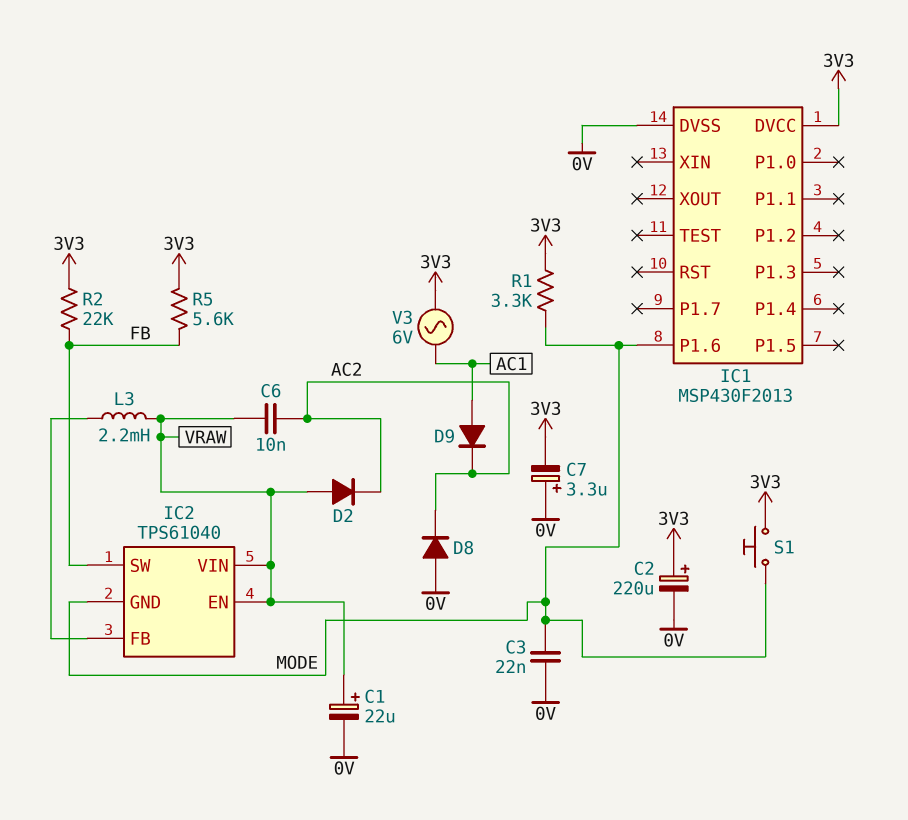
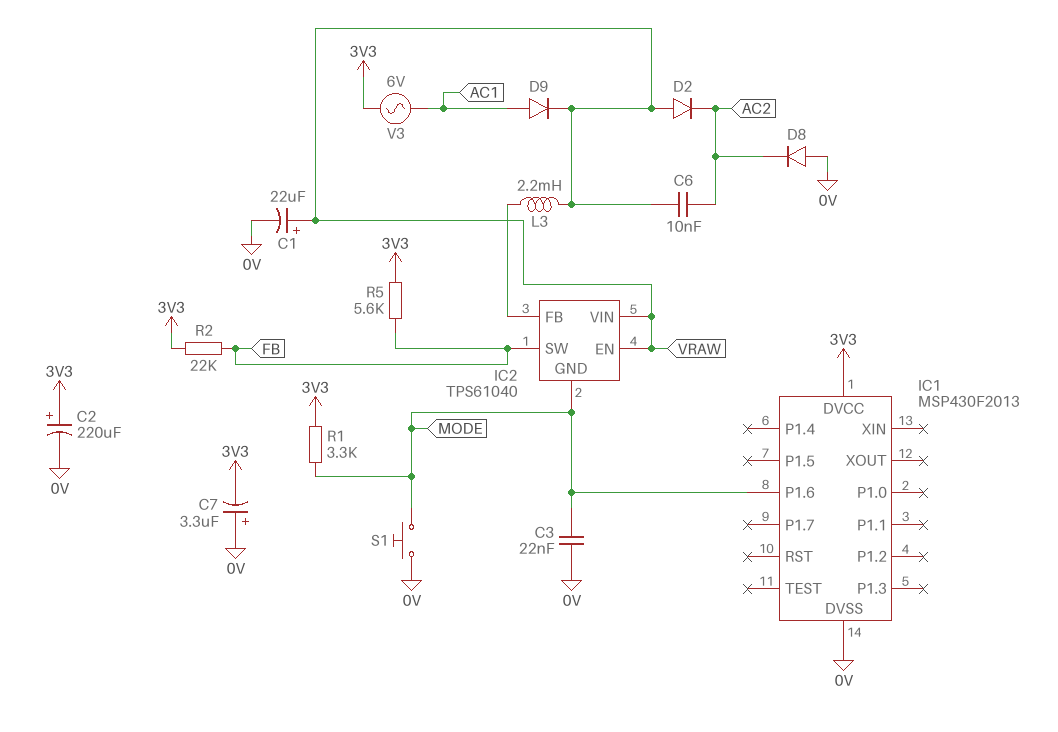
D9: diode (A AC1, K AC2) -> diode (A AC1, K VRAW)
S1: button (3V3, MODE) -> button (0V, MODE)

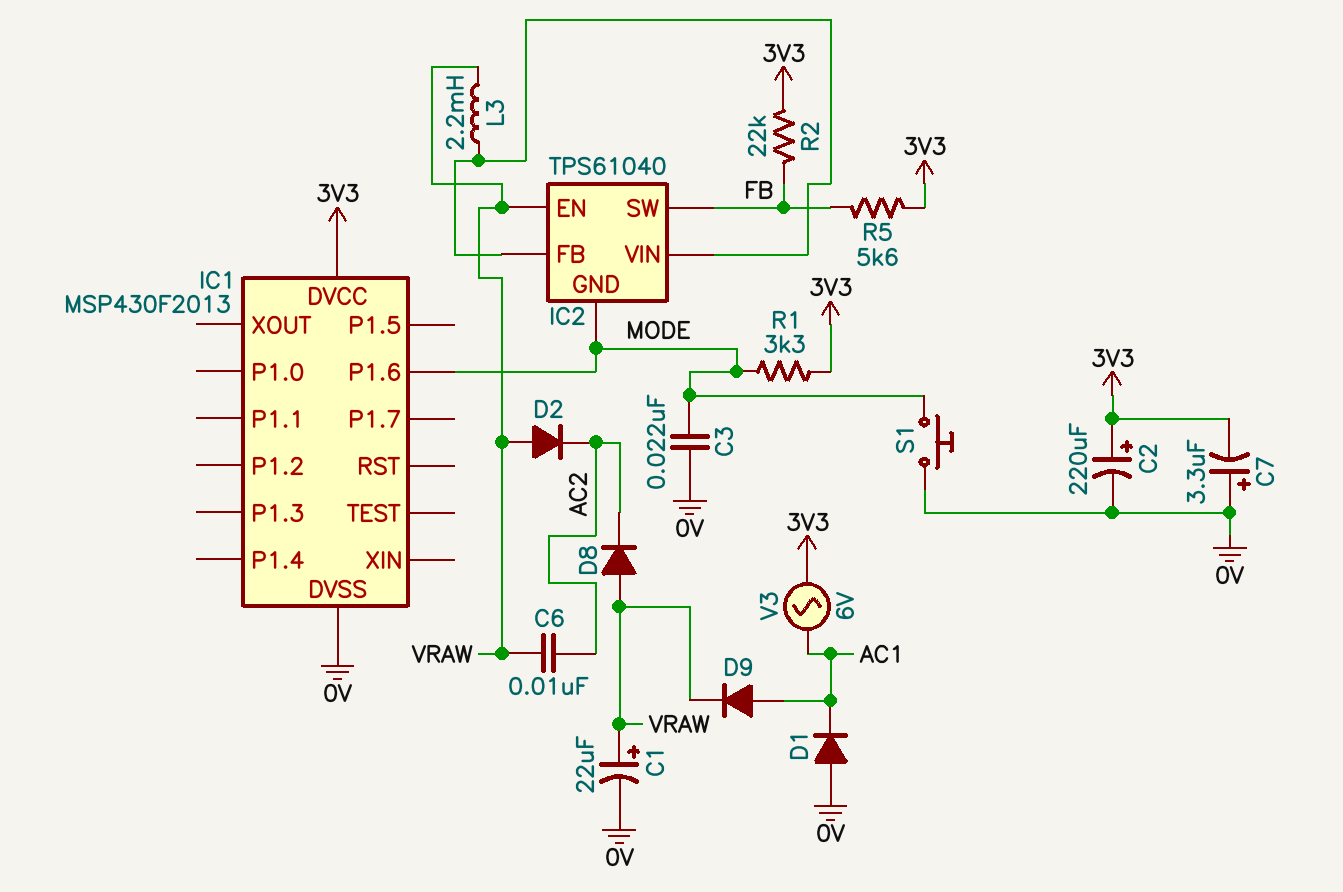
D1: none -> diode (A 0V, K AC1)
D8: diode (A 0V, K AC2) -> diode (A VRAW, K AC2)
IC2 pin VIN: VRAW -> IC2/FB

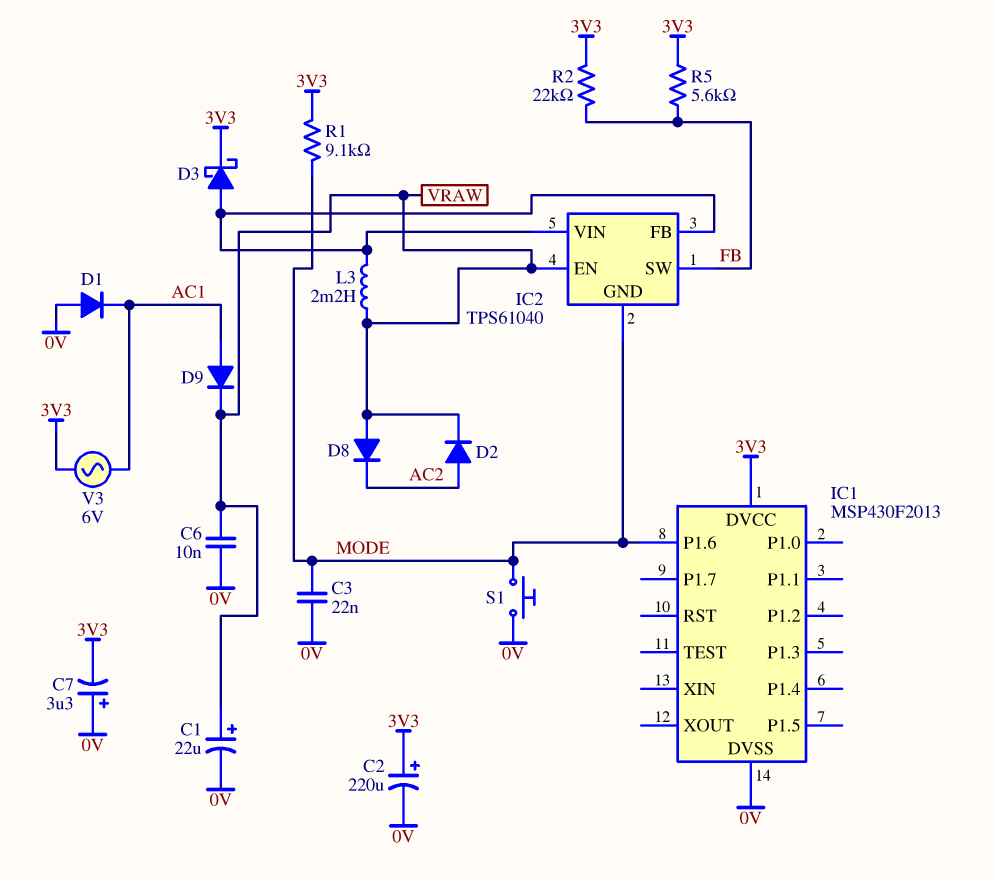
C6: 10nF (AC2, VRAW) -> 10nF (0V, VRAW)
D2: diode (A VRAW, K AC2) -> diode (A AC2, K VRAW)
D3: none -> schottky (A IC2/FB, K 3V3)
R1: 3.3k (3V3, MODE) -> 9.1k (3V3, MODE)

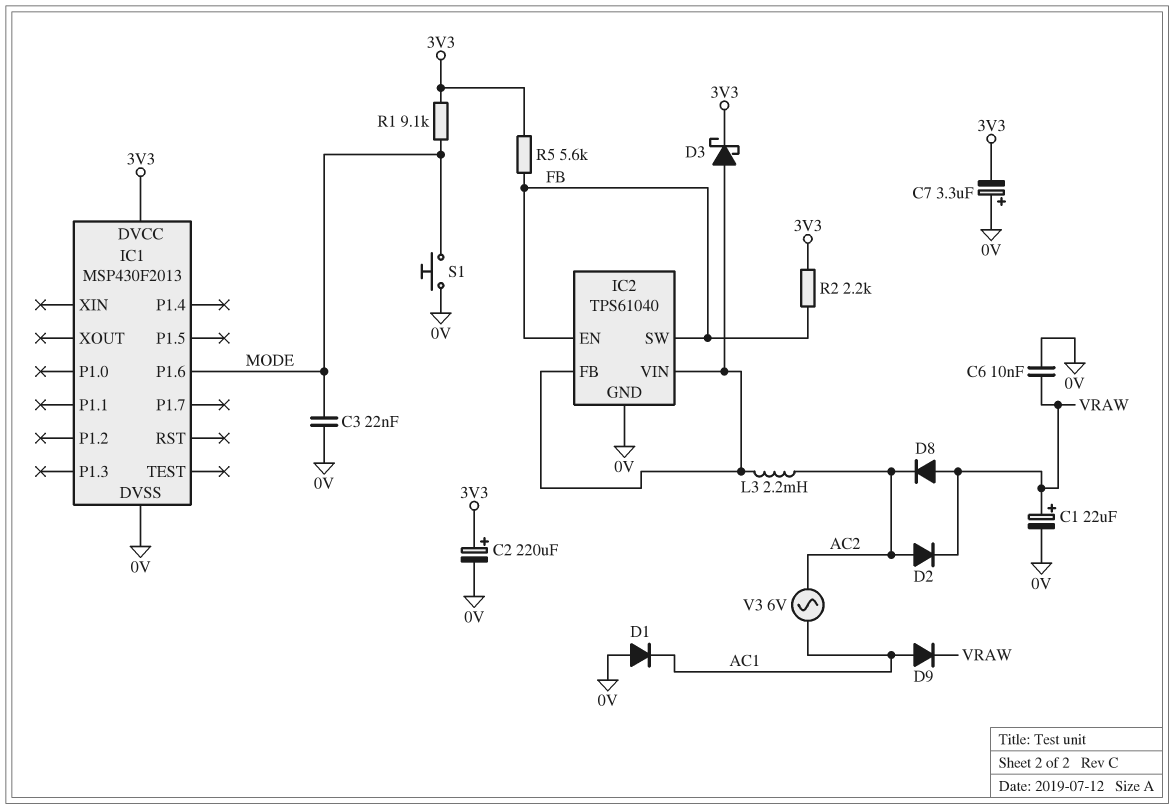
IC2 pin EN: VRAW -> FB
IC2 pin GND: MODE -> 0V
L3: 2.2mH (IC2/FB, VRAW) -> 2.2mH (AC2, IC2/FB)
R2: 22k (3V3, FB) -> 2.2k (3V3, FB)
V3: AC 6V (3V3, AC1) -> AC 6V (AC1, AC2)

